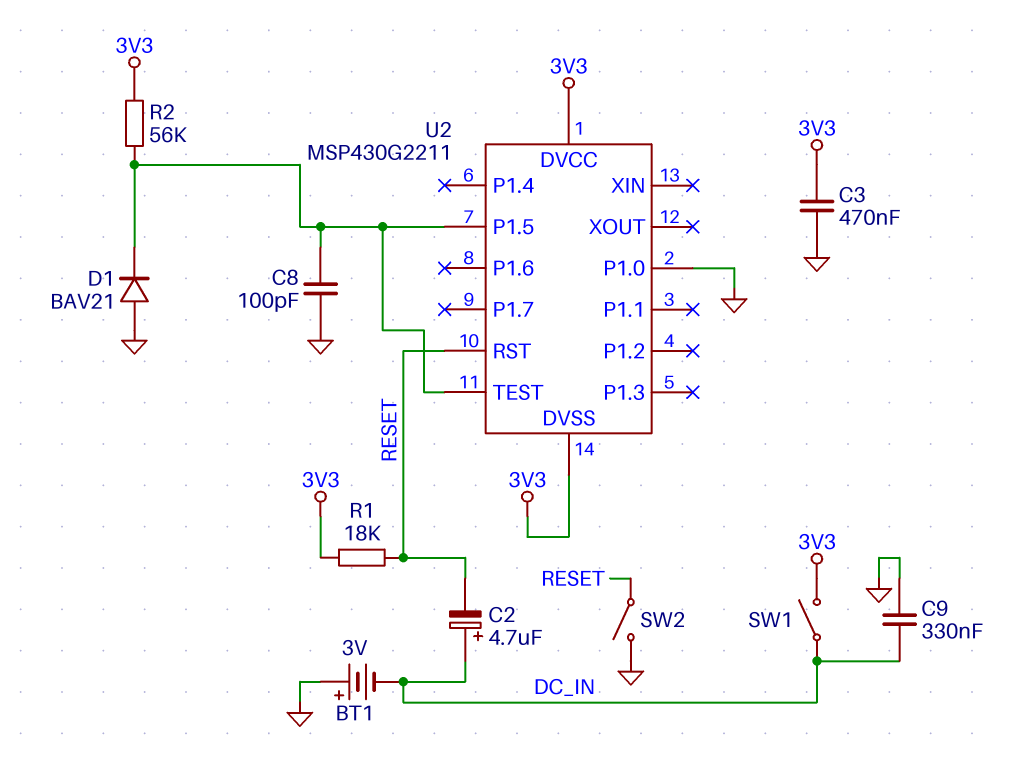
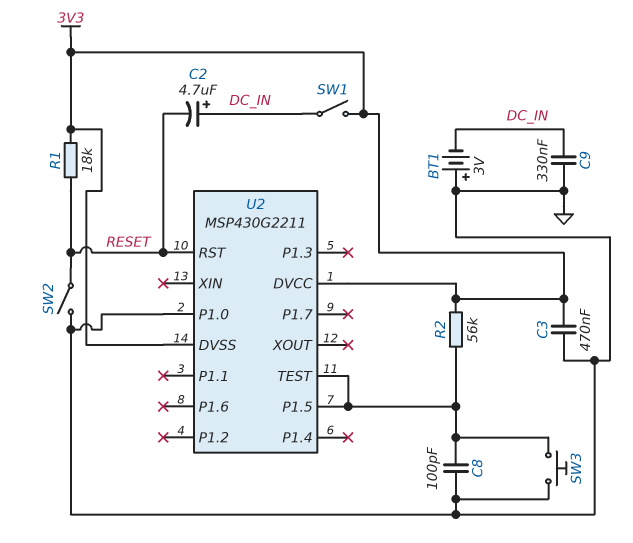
D1: diode BAV21 (A GND, K U2/P1.5) -> none
SW3: none -> button (GND, U2/P1.5)

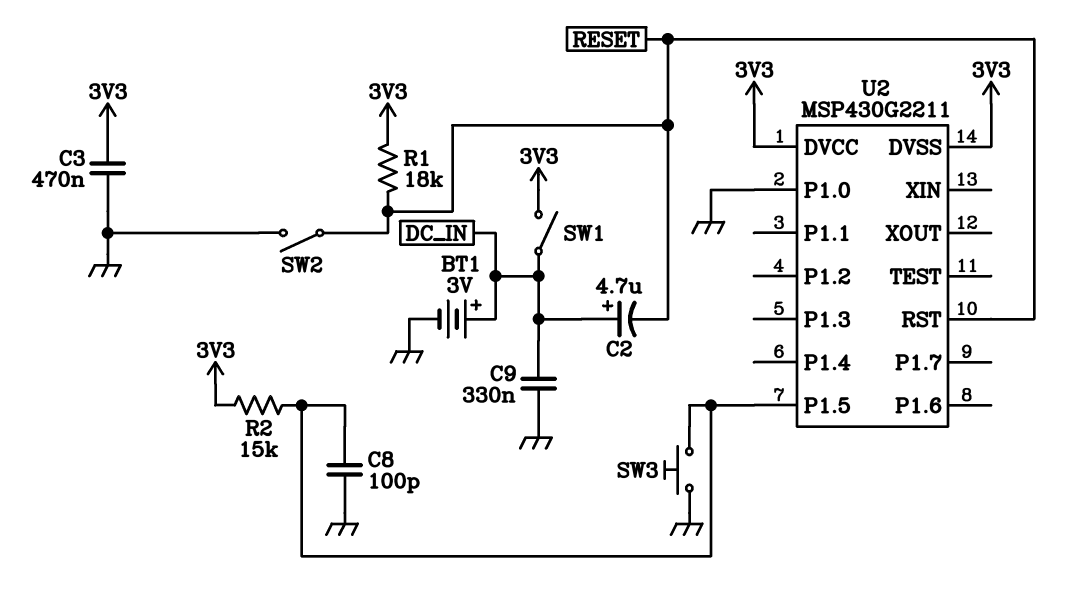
BT1: 3V (plus GND, minus DC_IN) -> 3V (plus DC_IN, minus GND)
R2: 56k (3V3, U2/P1.5) -> 15k (3V3, U2/P1.5)
U2 pin TEST: U2/P1.5 -> none

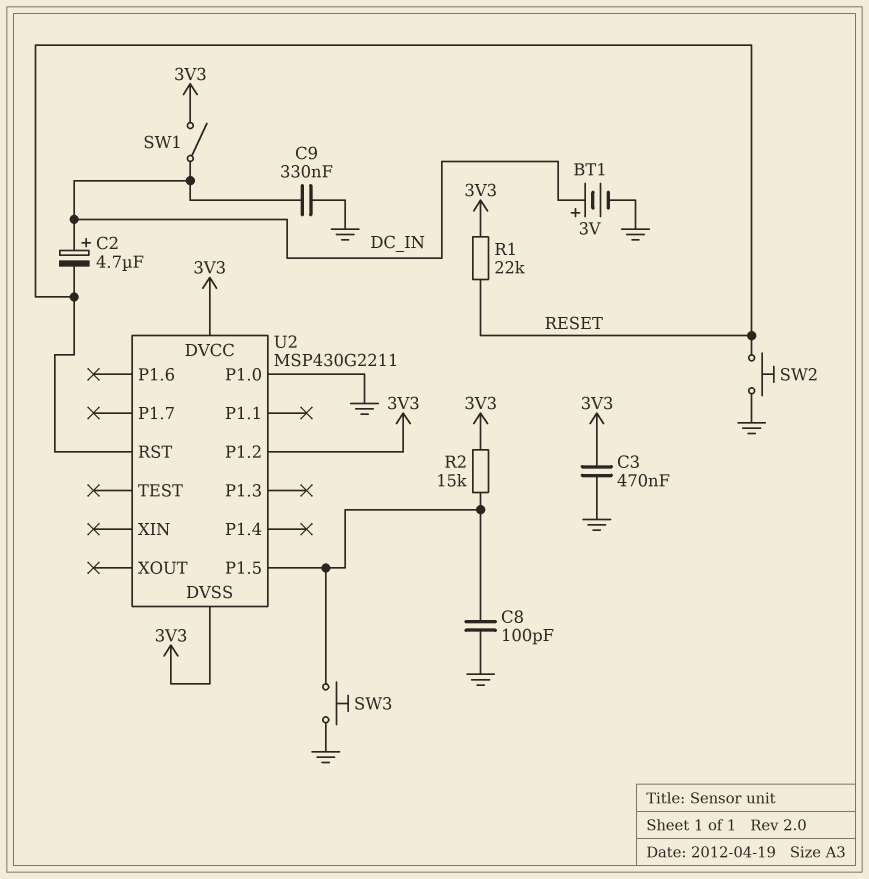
R1: 18k (3V3, RESET) -> 22k (3V3, RESET)
SW2: switch (GND, RESET) -> button (GND, RESET)
U2 pin P1.2: none -> 3V3

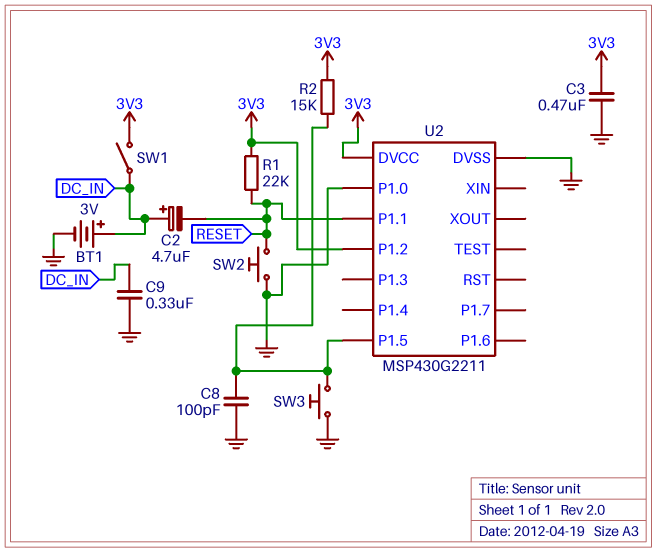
U2 pin DVSS: 3V3 -> GND
U2 pin P1.1: none -> RESET
U2 pin RST: RESET -> none

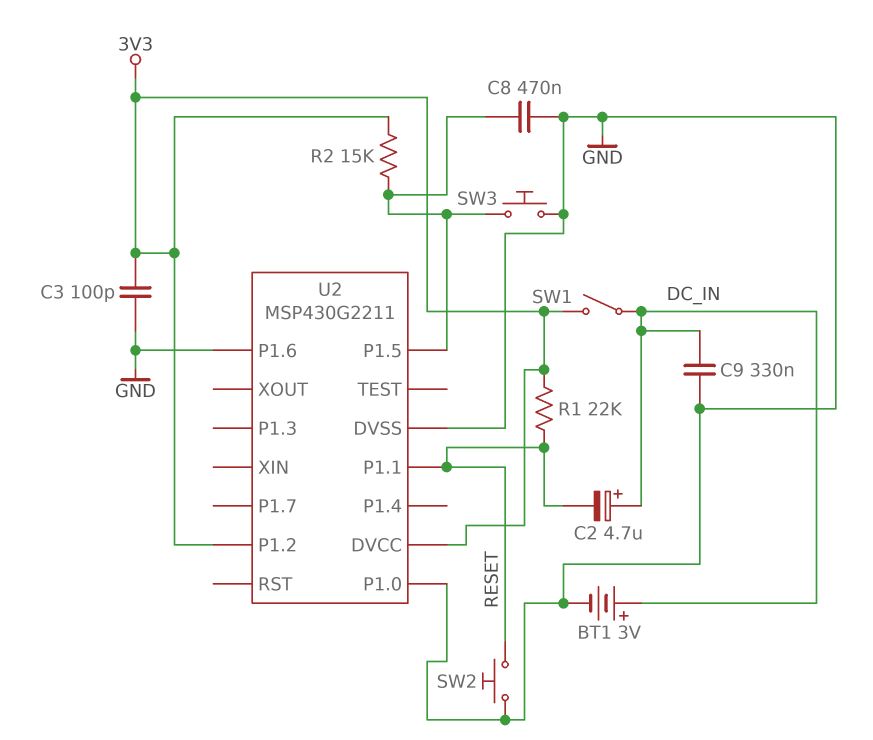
C3: 470nF (3V3, GND) -> 100pF (3V3, GND)
C8: 100pF (GND, U2/P1.5) -> 470nF (GND, U2/P1.5)
U2 pin P1.6: none -> GND

